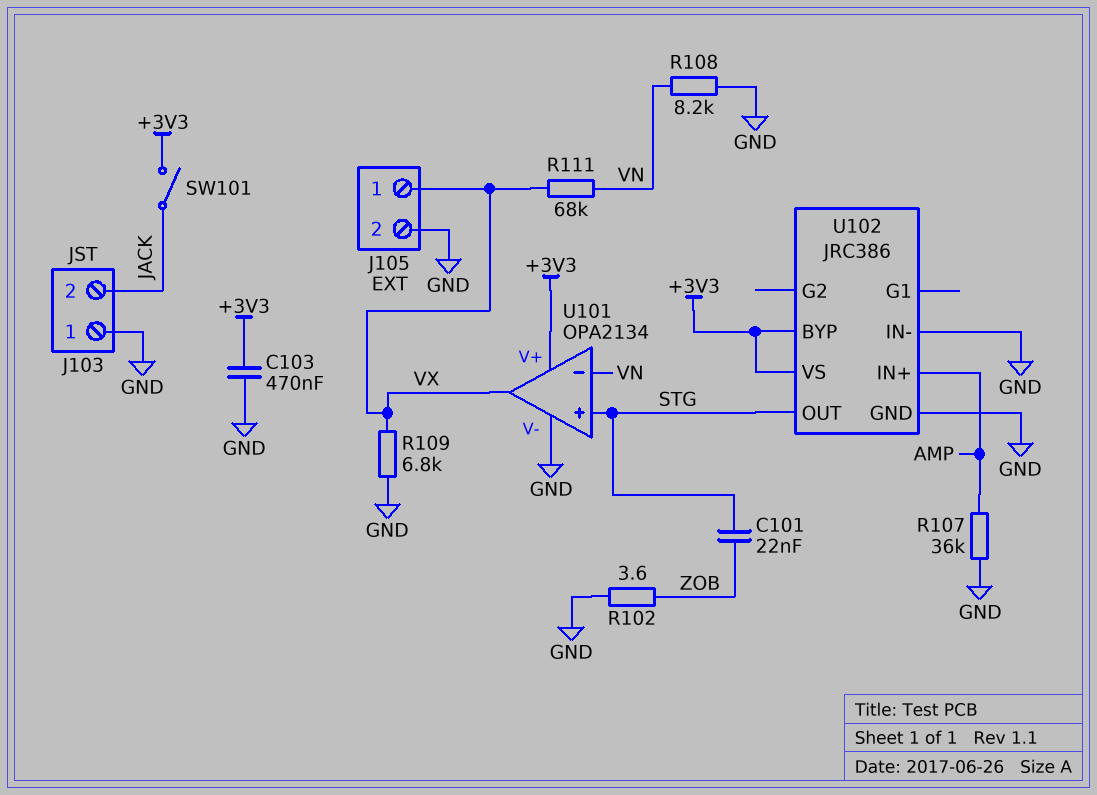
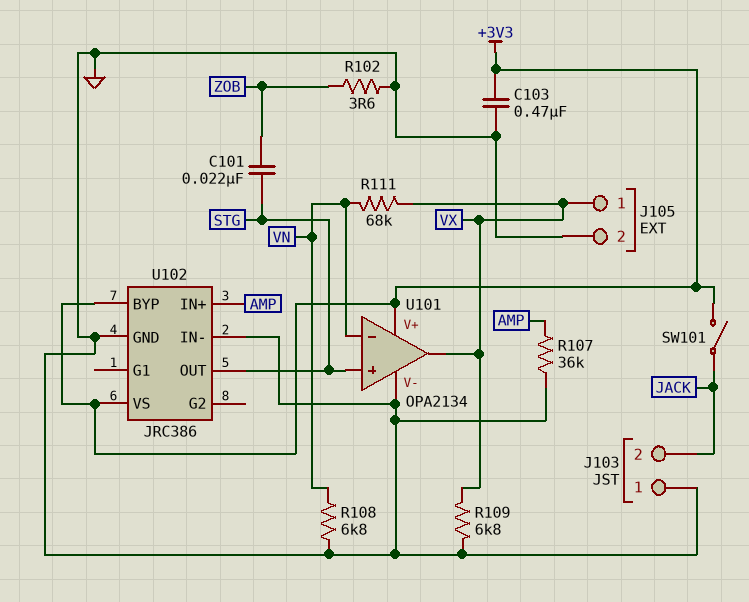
R108: 8.2k (GND, VN) -> 6.8k (GND, VN)

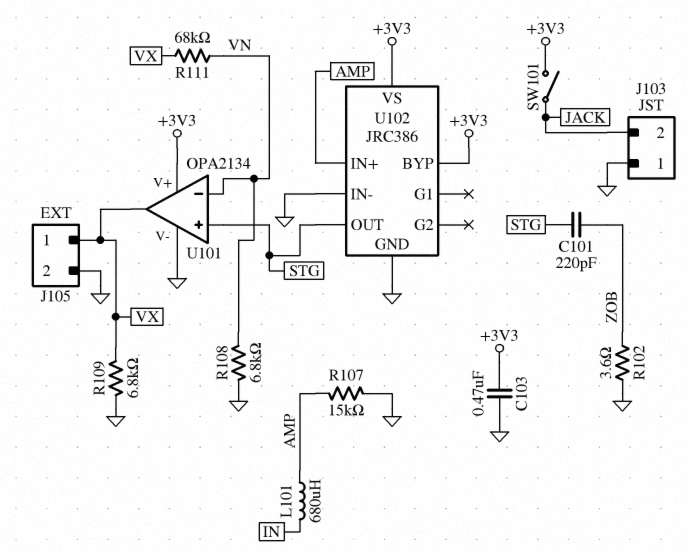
C101: 22nF (STG, ZOB) -> 220pF (STG, ZOB)
L101: none -> 680uH (AMP, IN)
R107: 36k (AMP, GND) -> 15k (AMP, GND)

